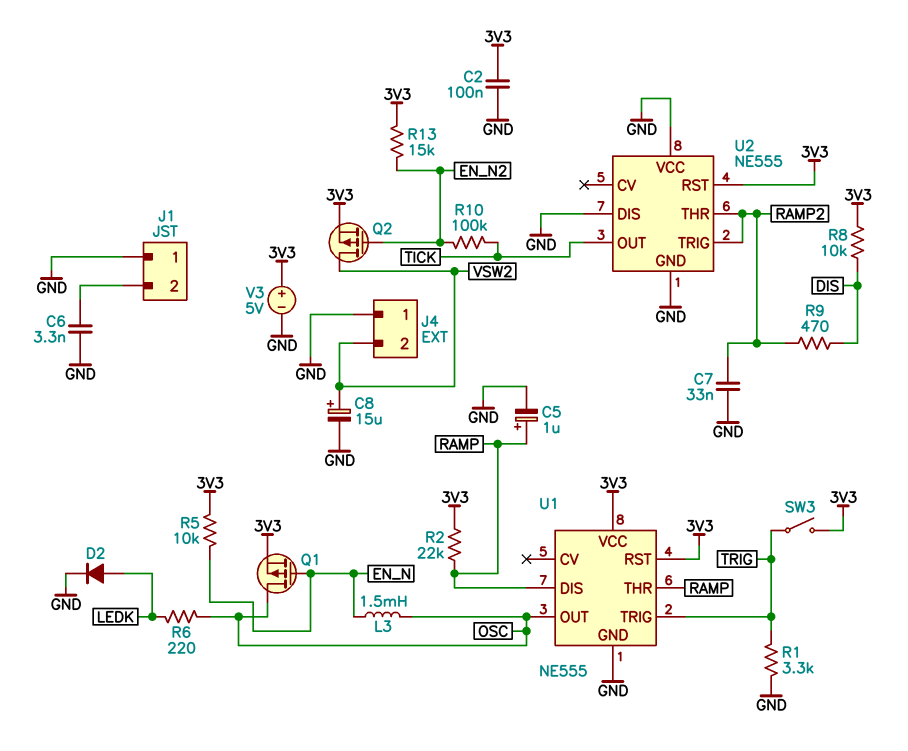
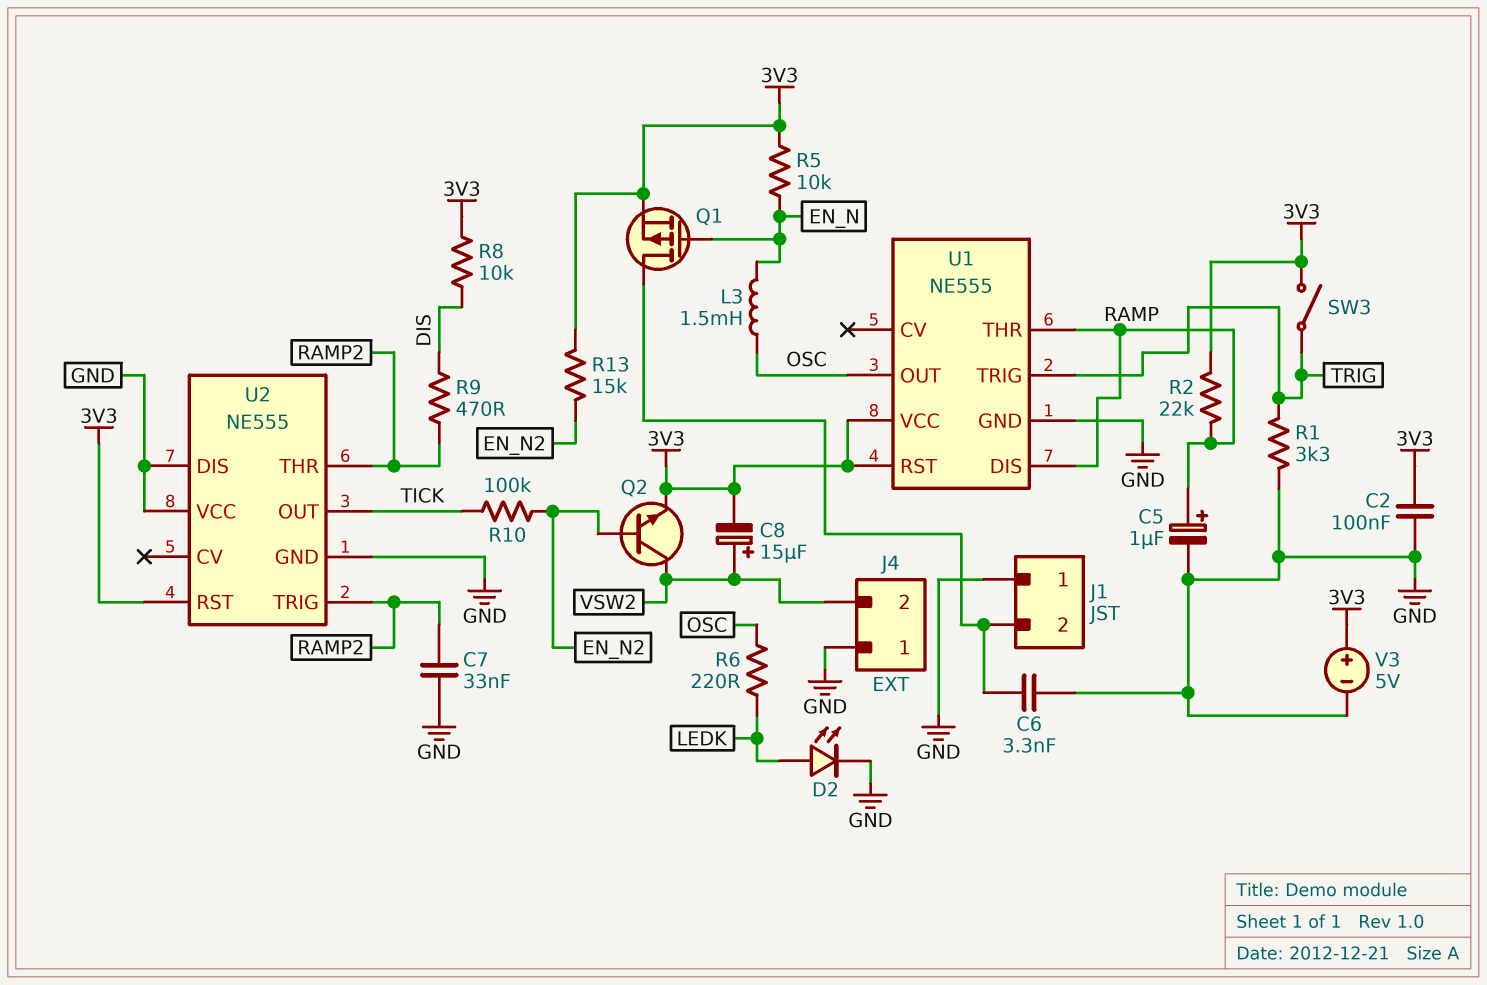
C8: 15uF (plus VSW2, minus GND) -> 15uF (plus VSW2, minus 3V3)
D2: diode (A LEDK, K GND) -> LED (A LEDK, K GND)
Q1: PMOS (G EN_N, D OSC, S 3V3) -> PMOS (G EN_N, D J1/2, S 3V3)
Q2: PMOS (G EN_N2, D VSW2, S 3V3) -> NPN (B EN_N2, C VSW2, E 3V3)

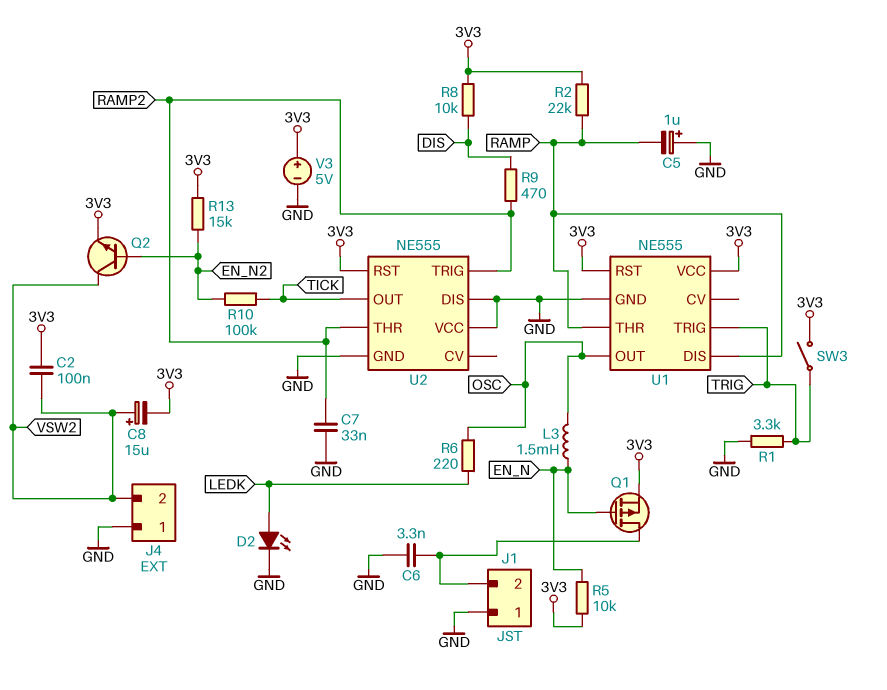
C2: 100nF (3V3, GND) -> 100nF (3V3, VSW2)
C5: 1uF (plus RAMP, minus GND) -> 1uF (plus GND, minus RAMP)

